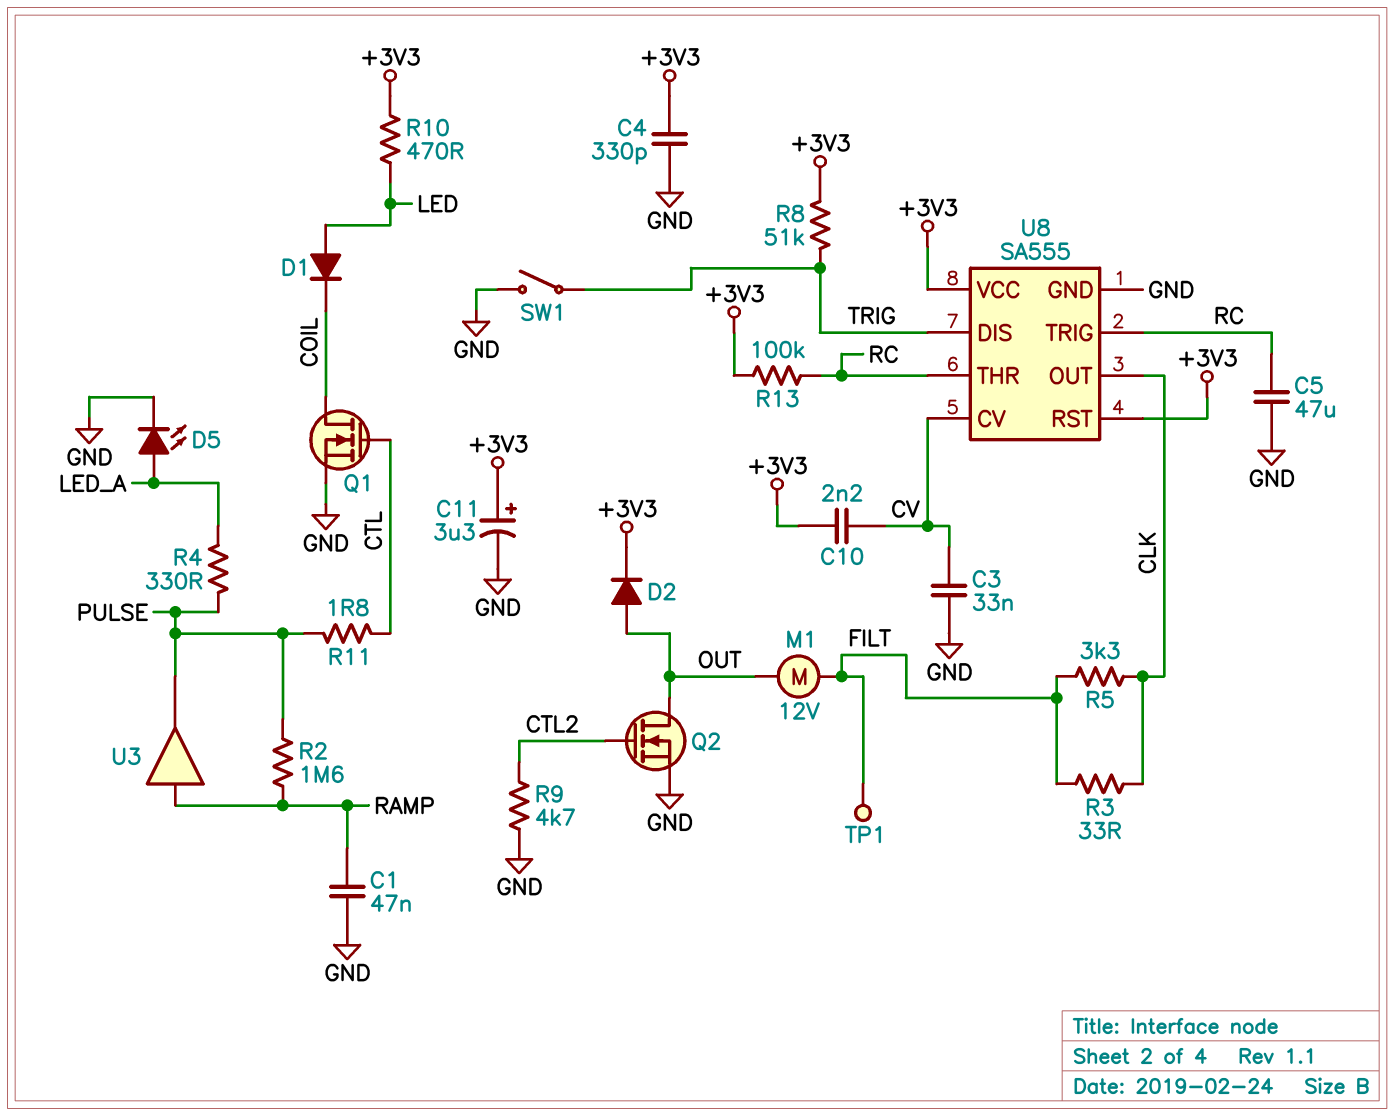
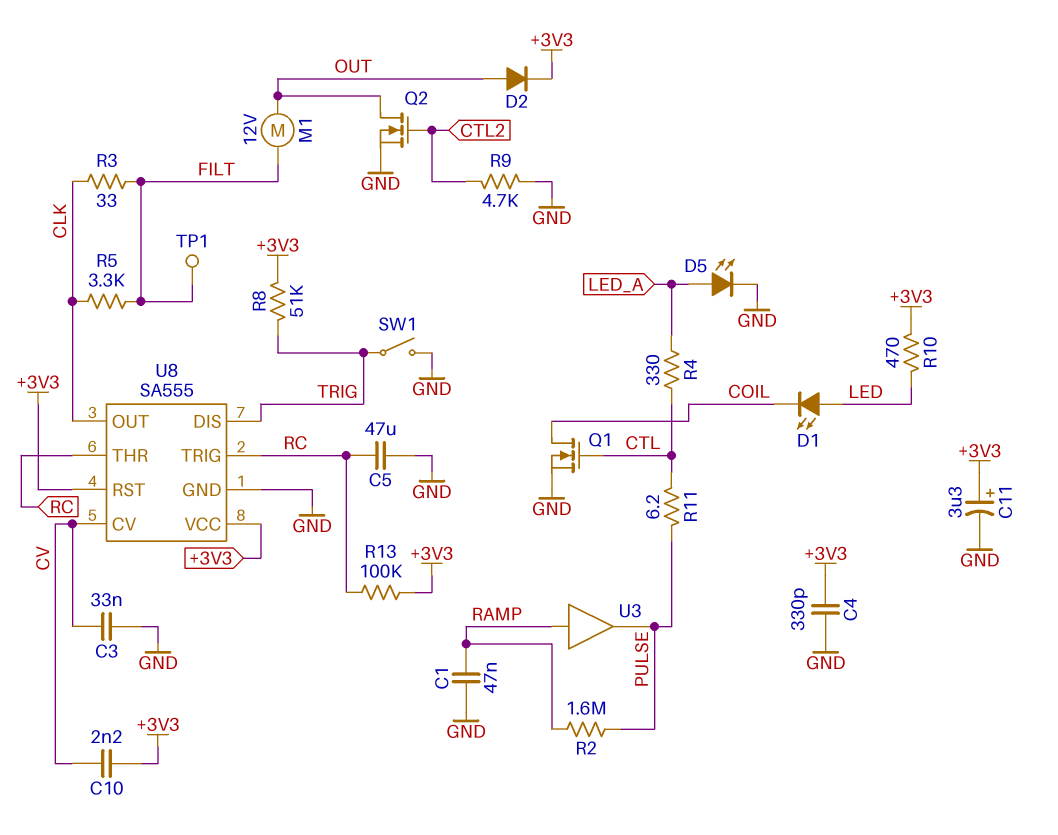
D1: diode (A LED, K COIL) -> LED (A LED, K COIL)
R4: 330 (LED_A, PULSE) -> 330 (CTL, LED_A)
R11: 1.8 (CTL, PULSE) -> 6.2 (CTL, PULSE)

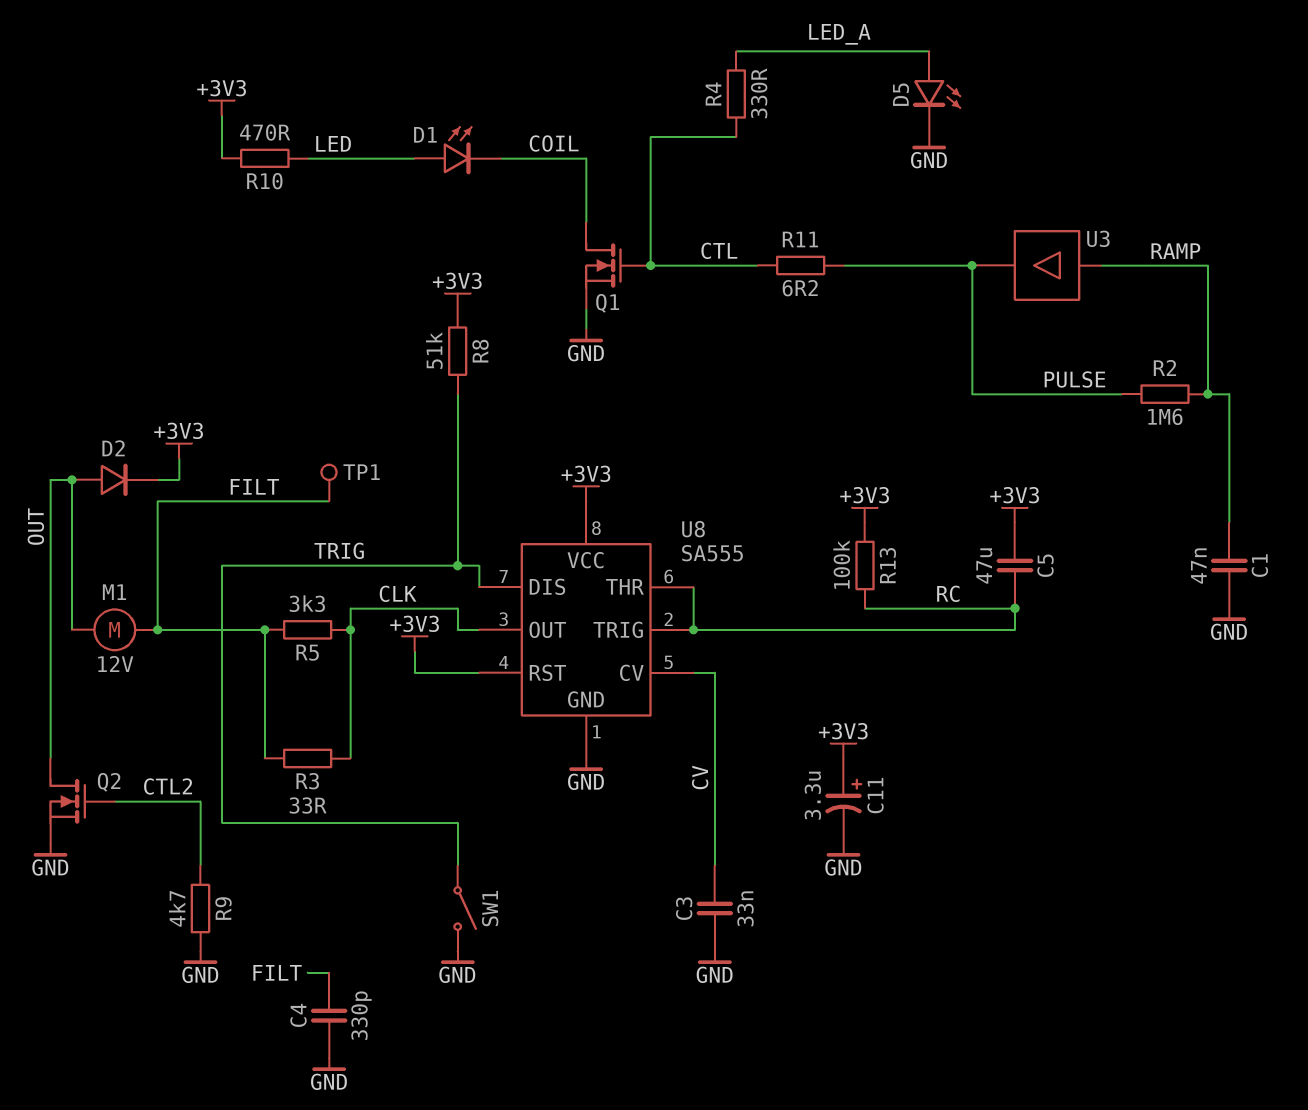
C4: 330pF (+3V3, GND) -> 330pF (FILT, GND)
C5: 47uF (GND, RC) -> 47uF (+3V3, RC)
C10: 2.2nF (+3V3, CV) -> none

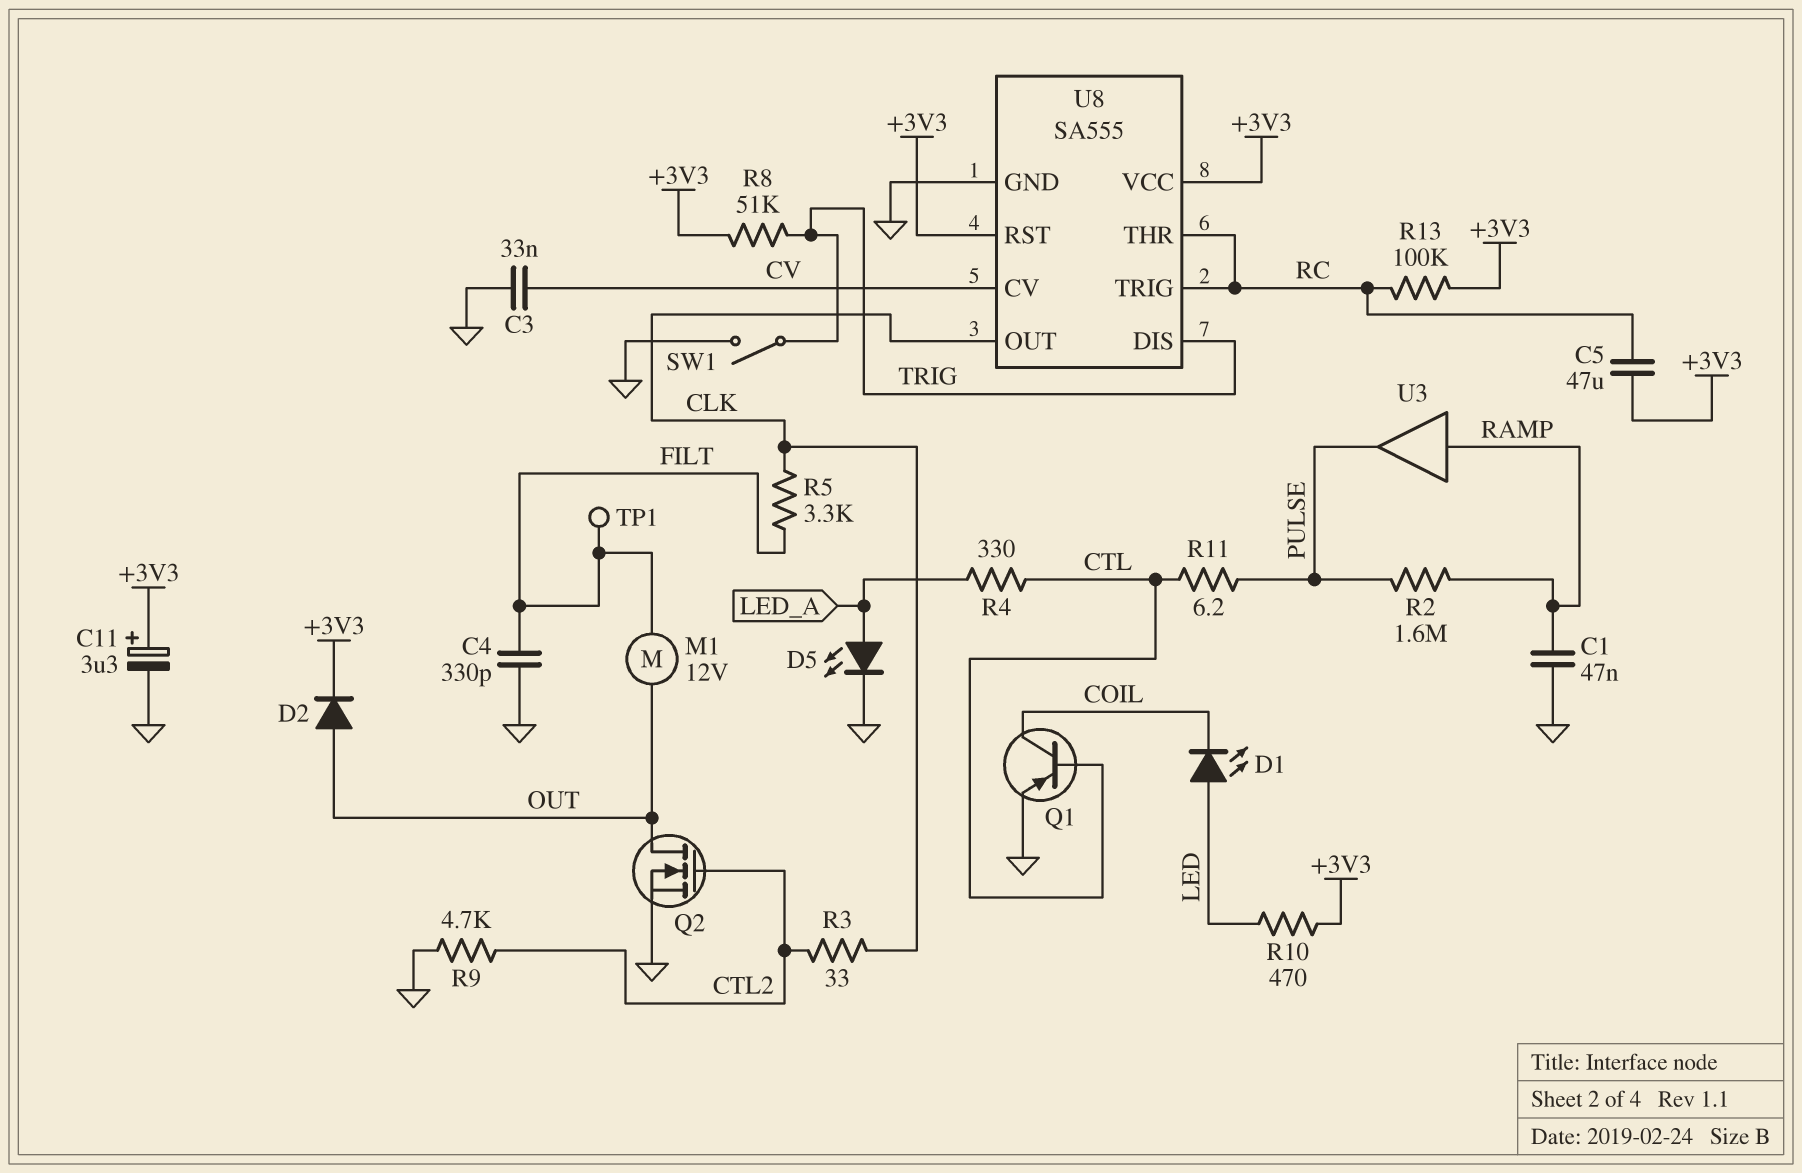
Q1: NMOS (G CTL, D COIL, S GND) -> PNP (B CTL, C COIL, E GND)
R3: 33 (CLK, FILT) -> 33 (CLK, CTL2)

